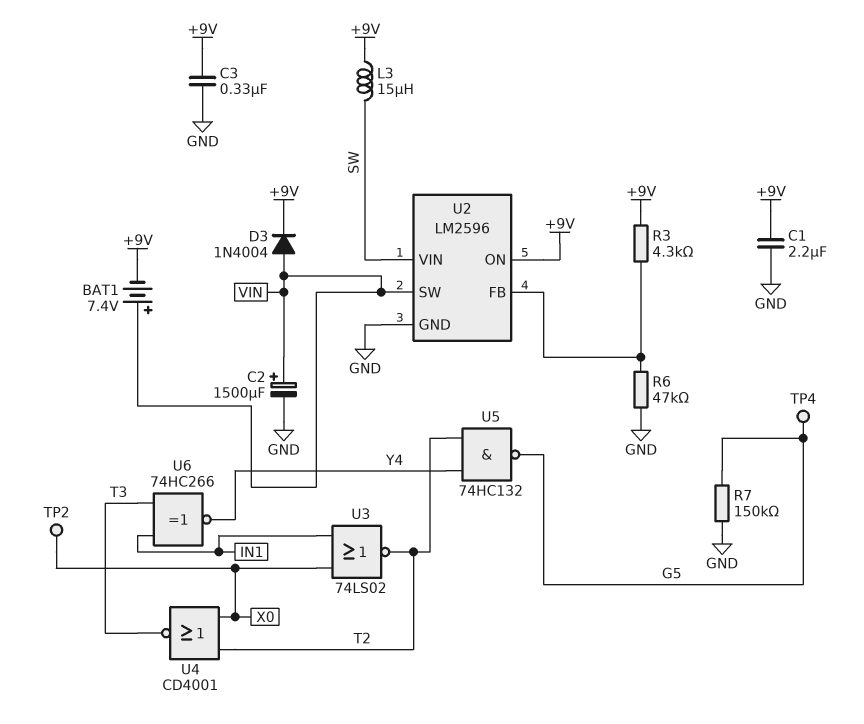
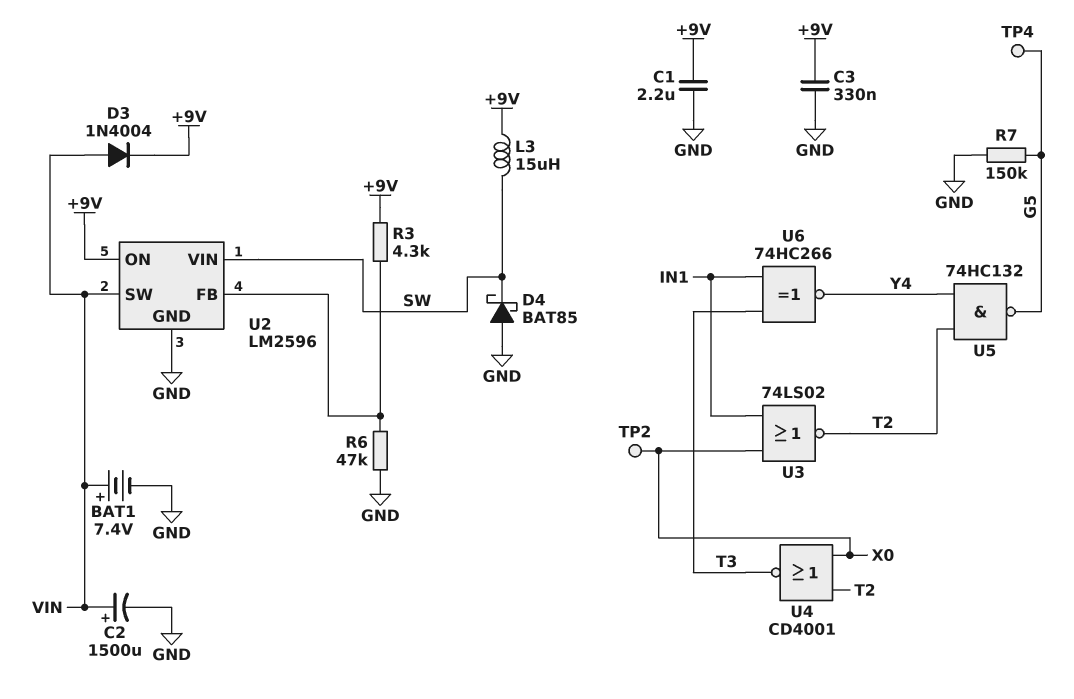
BAT1: 7.4V (plus VIN, minus +9V) -> 7.4V (plus VIN, minus GND)
D4: none -> schottky BAT85 (A GND, K SW)

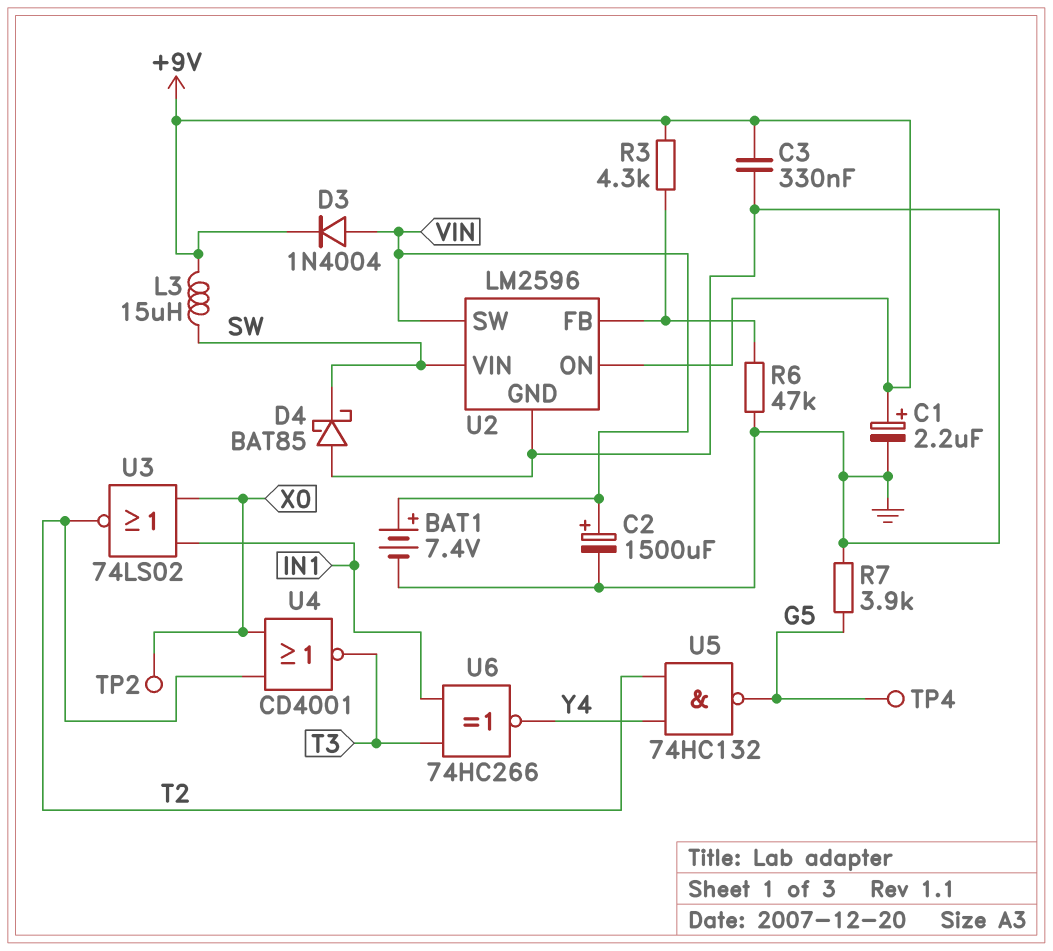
C1: 2.2uF (+9V, GND) -> 2.2uF (plus +9V, minus GND)
R7: 150k (G5, GND) -> 3.9k (G5, GND)

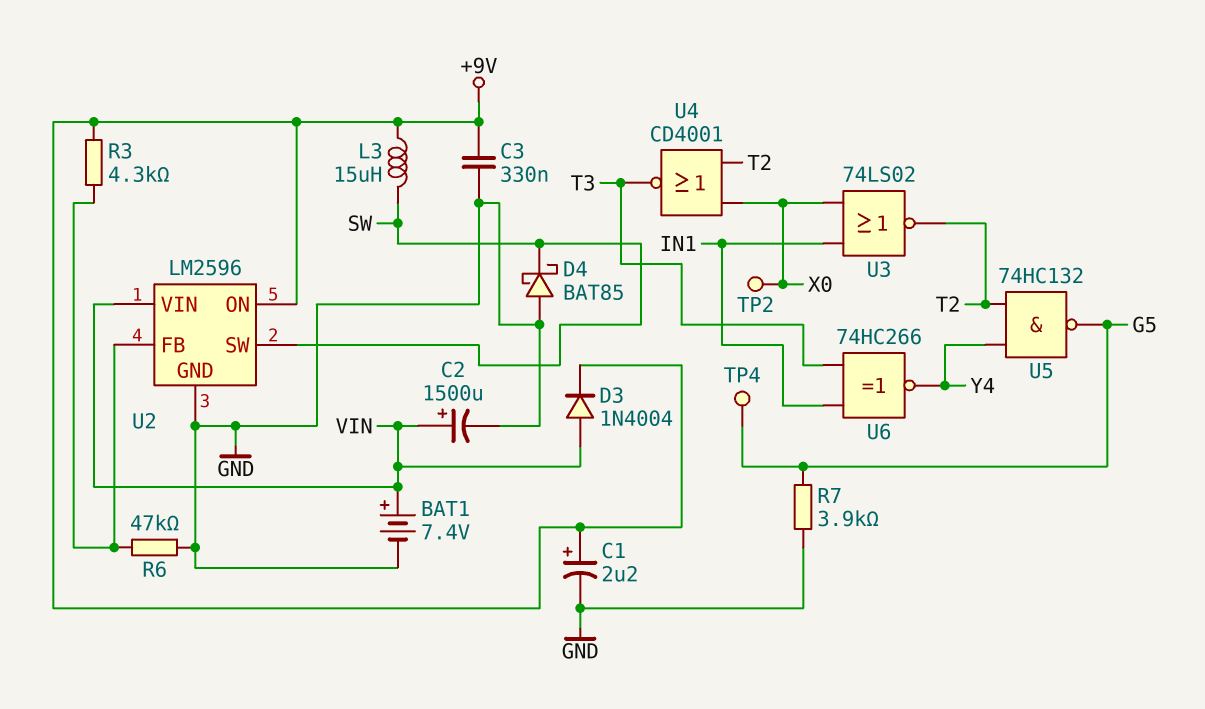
U2 pin SW: VIN -> SW
U2 pin VIN: SW -> VIN

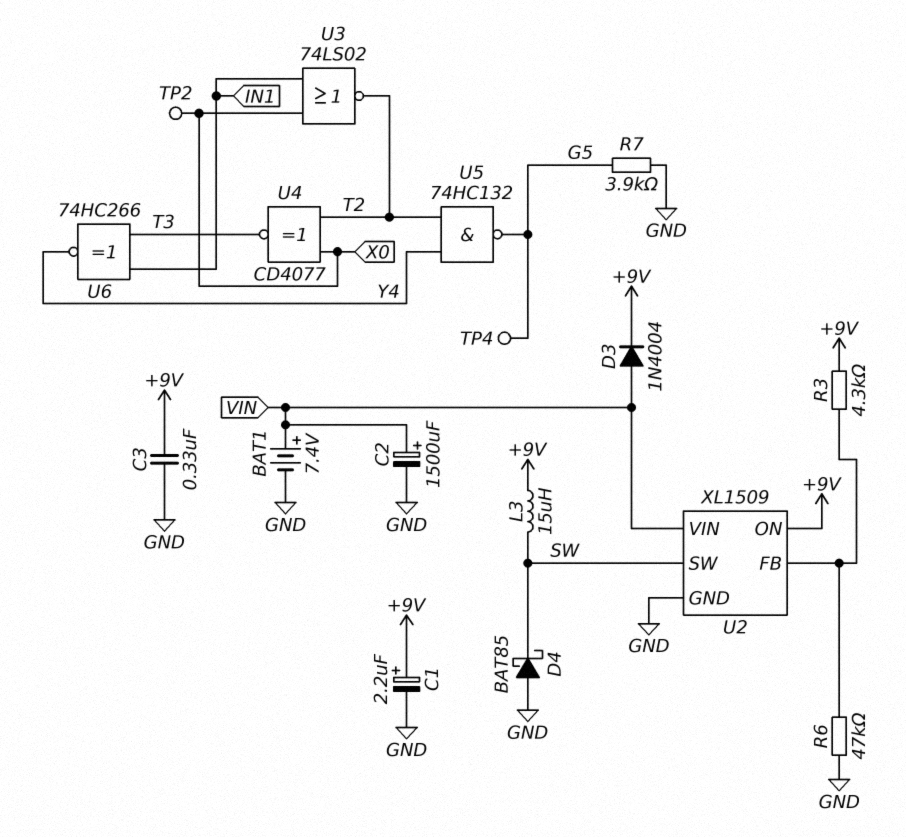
U2: LM2596 -> XL1509
U4: NOR CD4001 (in T2, in X0, out T3) -> XNOR CD4077 (in T2, in X0, out T3)

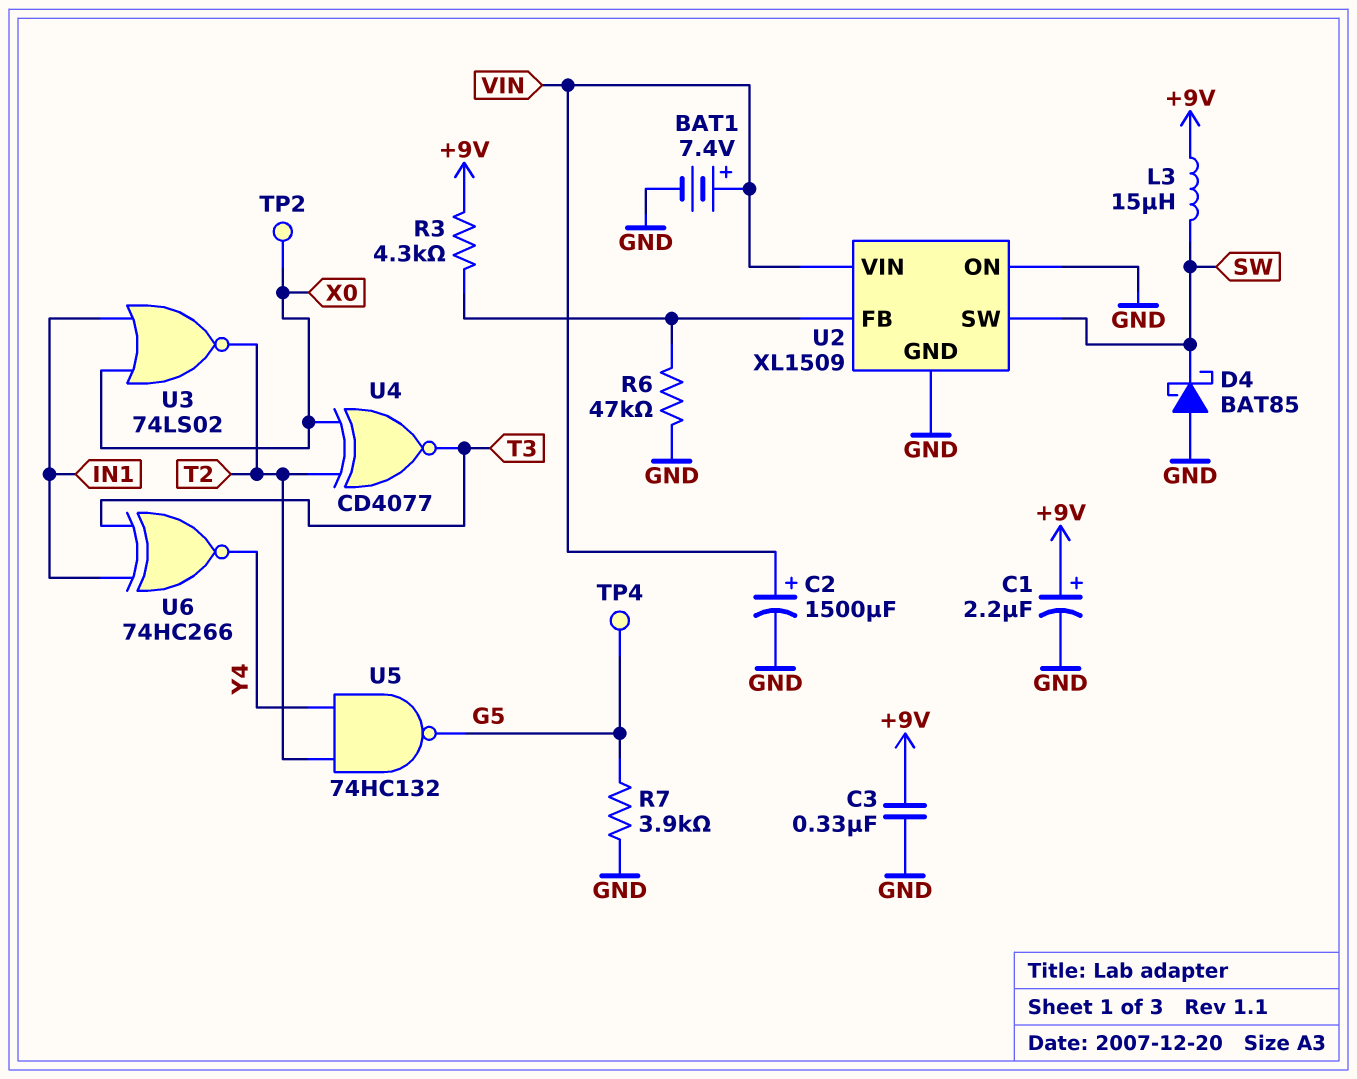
D3: diode 1N4004 (A VIN, K +9V) -> none
U2 pin ON: +9V -> GND

